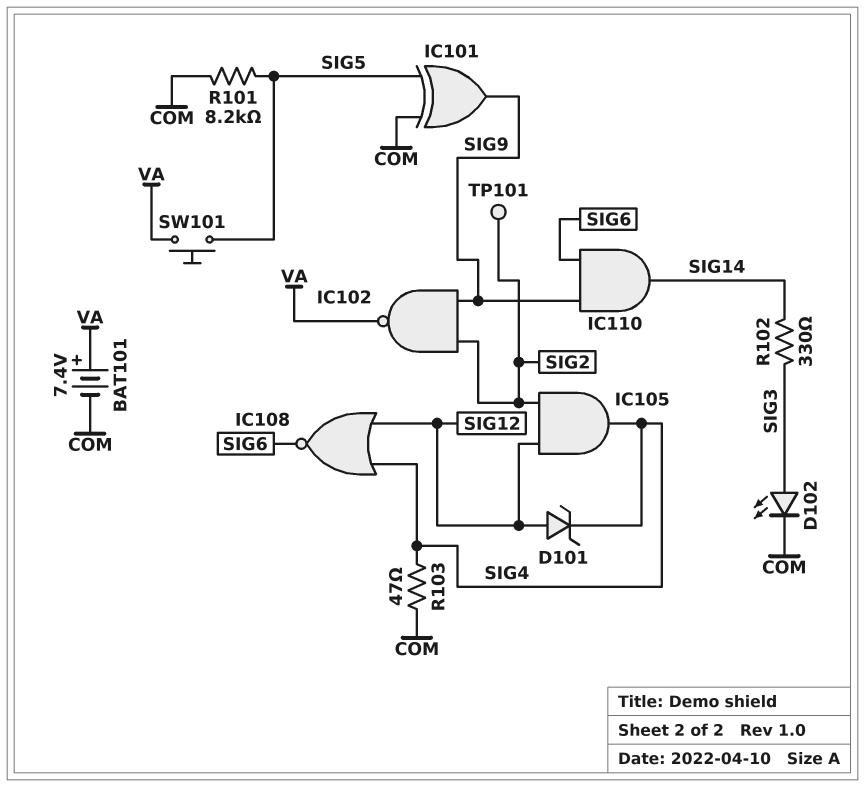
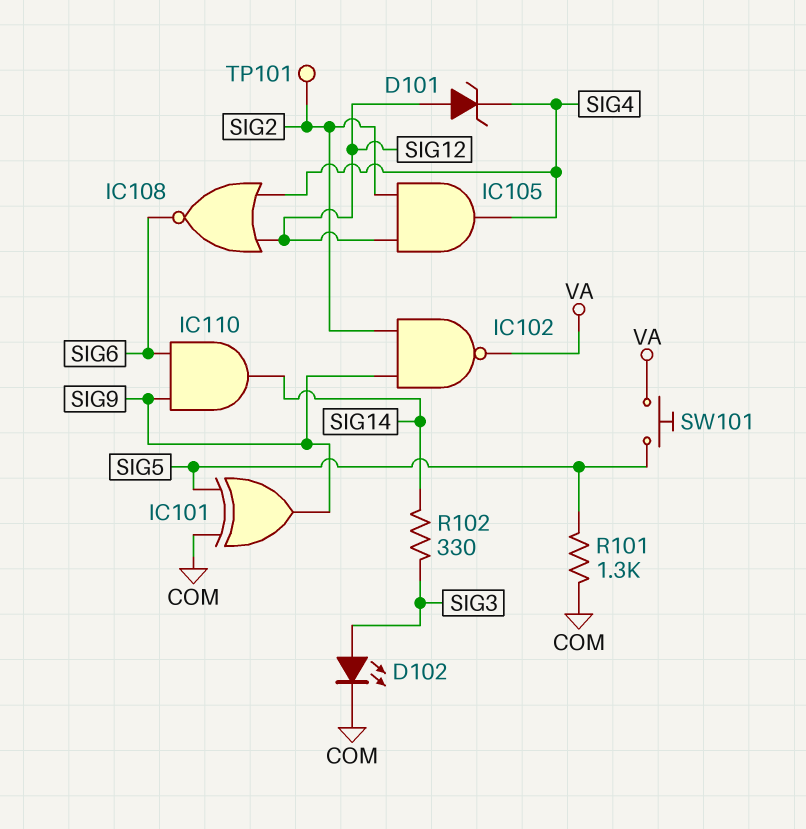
BAT101: 7.4V (plus VA, minus COM) -> none
R101: 8.2k (COM, SIG5) -> 1.3k (COM, SIG5)
R103: 47 (COM, SIG4) -> none

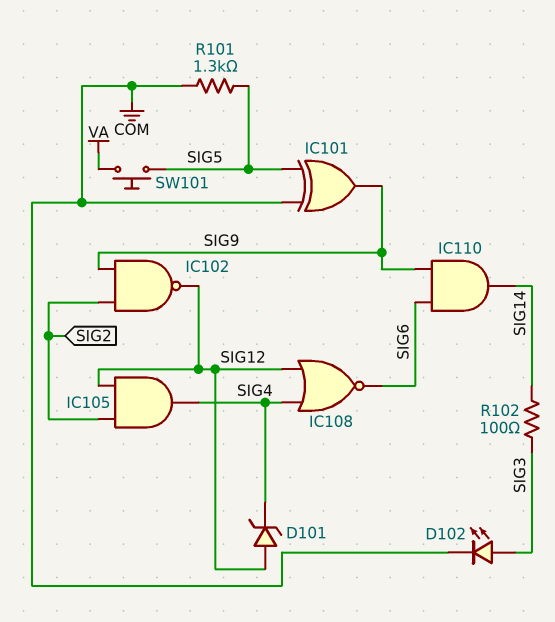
IC102: NAND (in SIG2, in SIG9, out VA) -> NAND (in SIG2, in SIG9, out SIG12)
R102: 330 (SIG3, SIG14) -> 100 (SIG3, SIG14)
TP101: test point (SIG2) -> none

